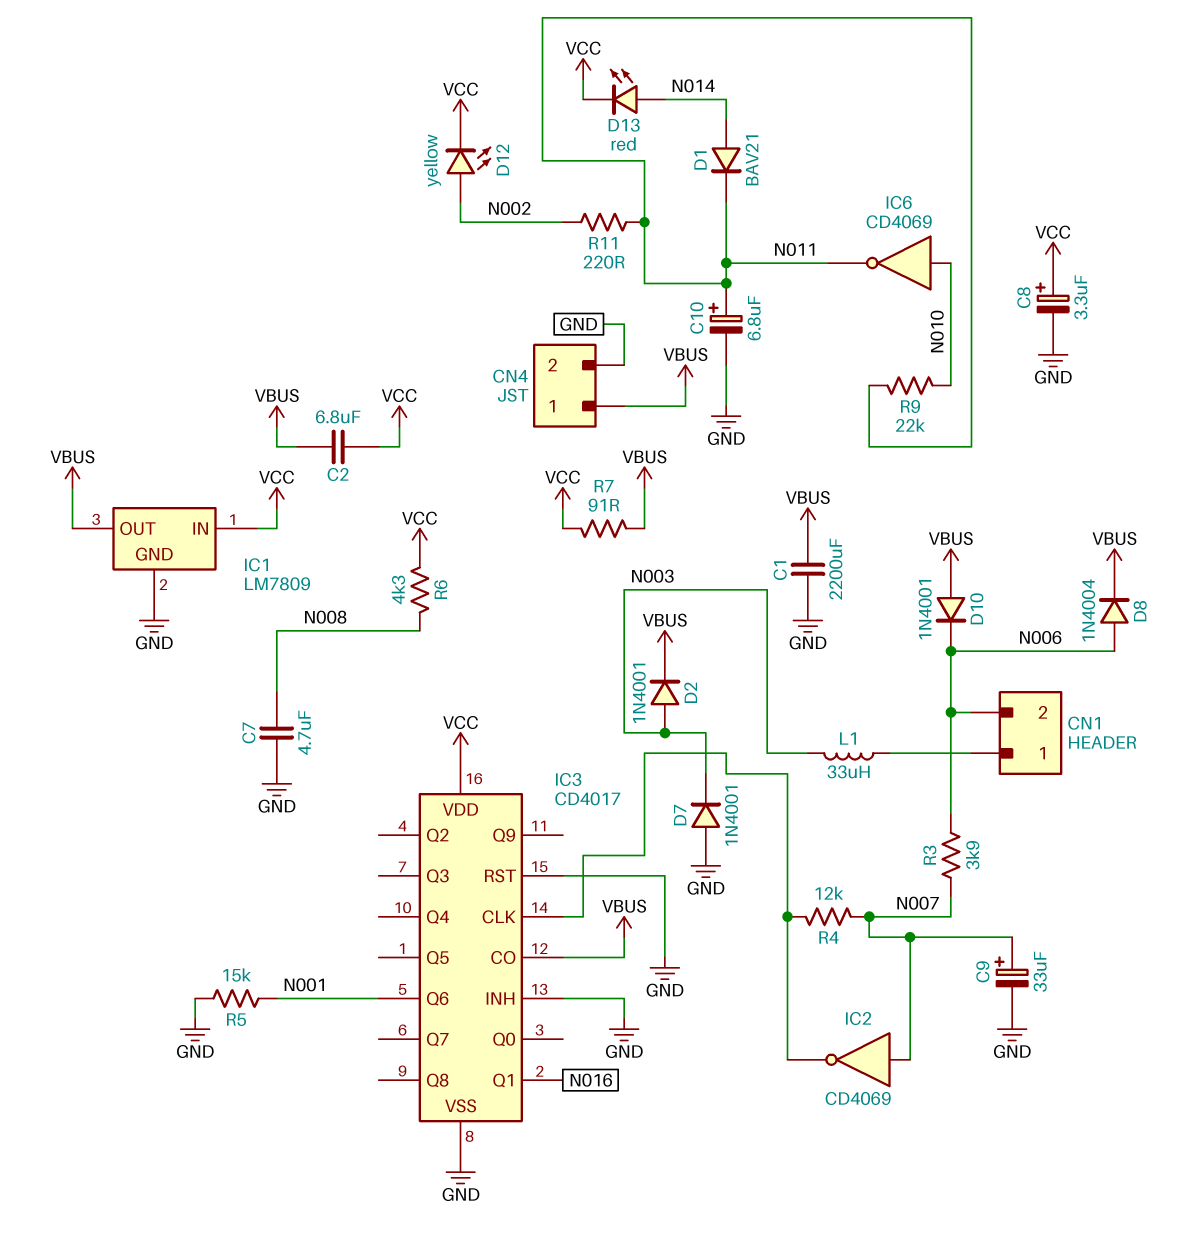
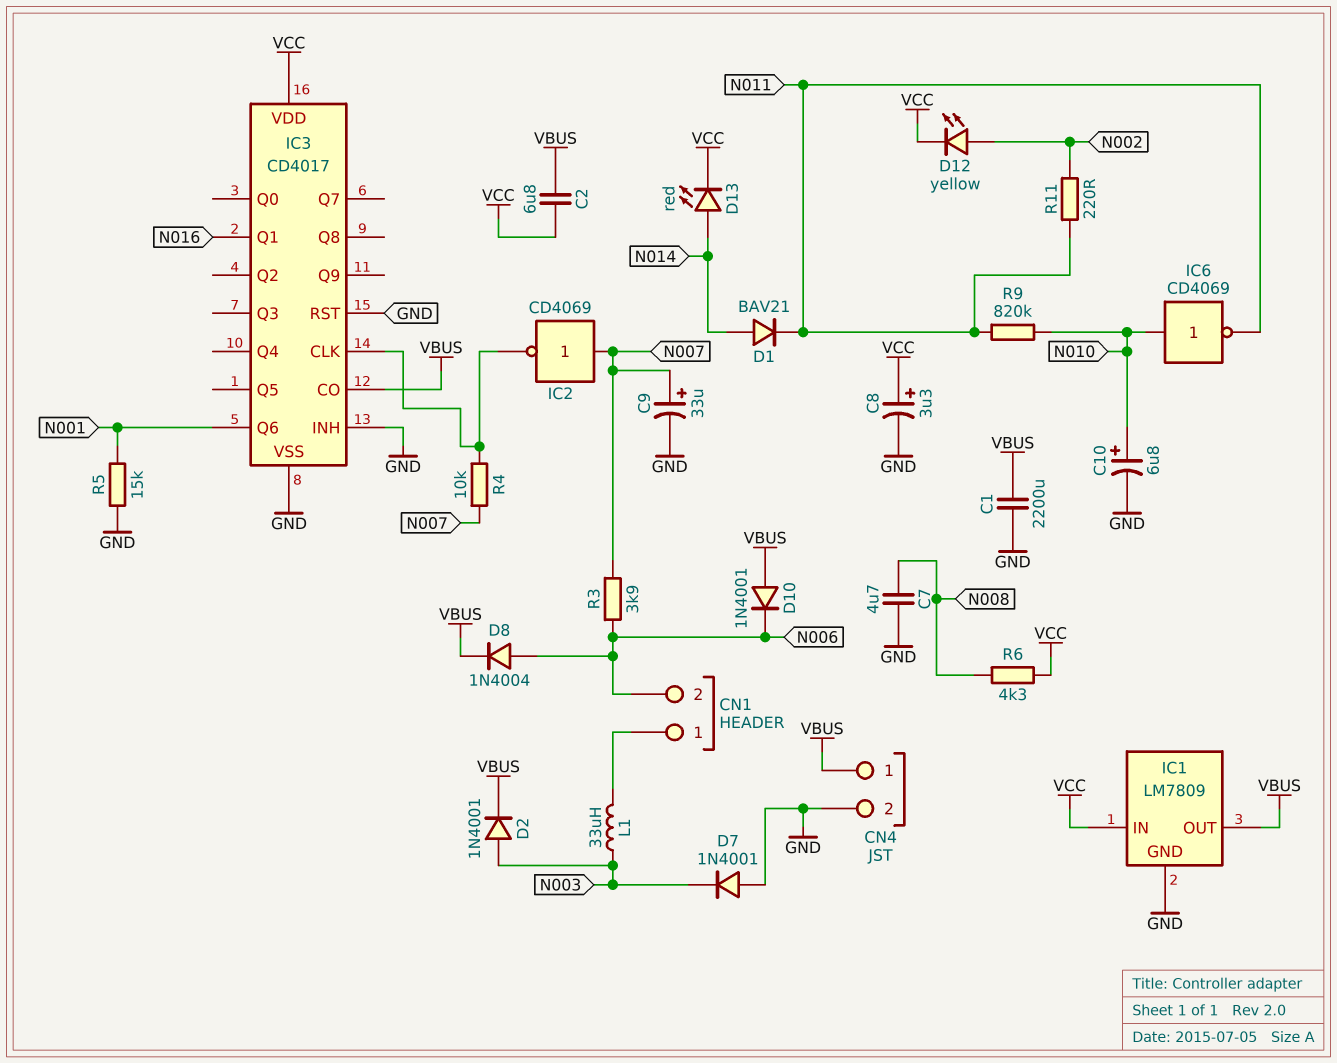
C10: 6.8uF (plus N011, minus GND) -> 6.8uF (plus N010, minus GND)
R4: 12k (IC3/CLK, N007) -> 10k (IC3/CLK, N007)
R7: 91 (VBUS, VCC) -> none
R9: 22k (N010, N011) -> 820k (N010, N011)

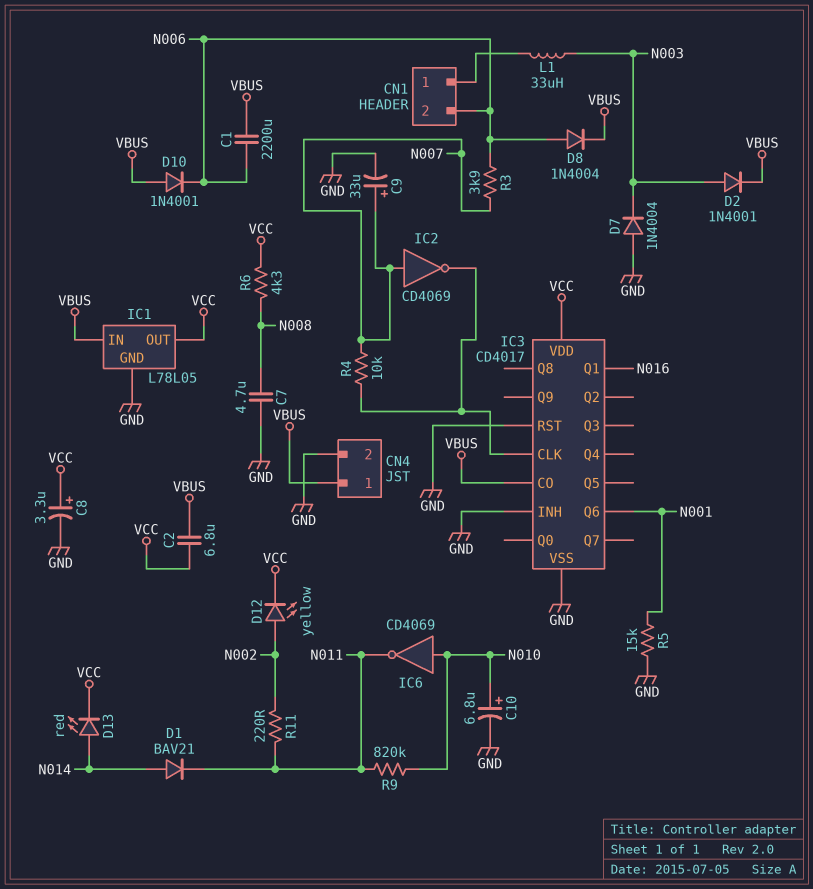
C1: 2200uF (GND, VBUS) -> 2200uF (N006, VBUS)
D7: diode 1N4001 (A GND, K N003) -> diode 1N4004 (A GND, K N003)
IC1: LM7809 -> L78L05
IC1 pin IN: VCC -> VBUS
IC1 pin OUT: VBUS -> VCC

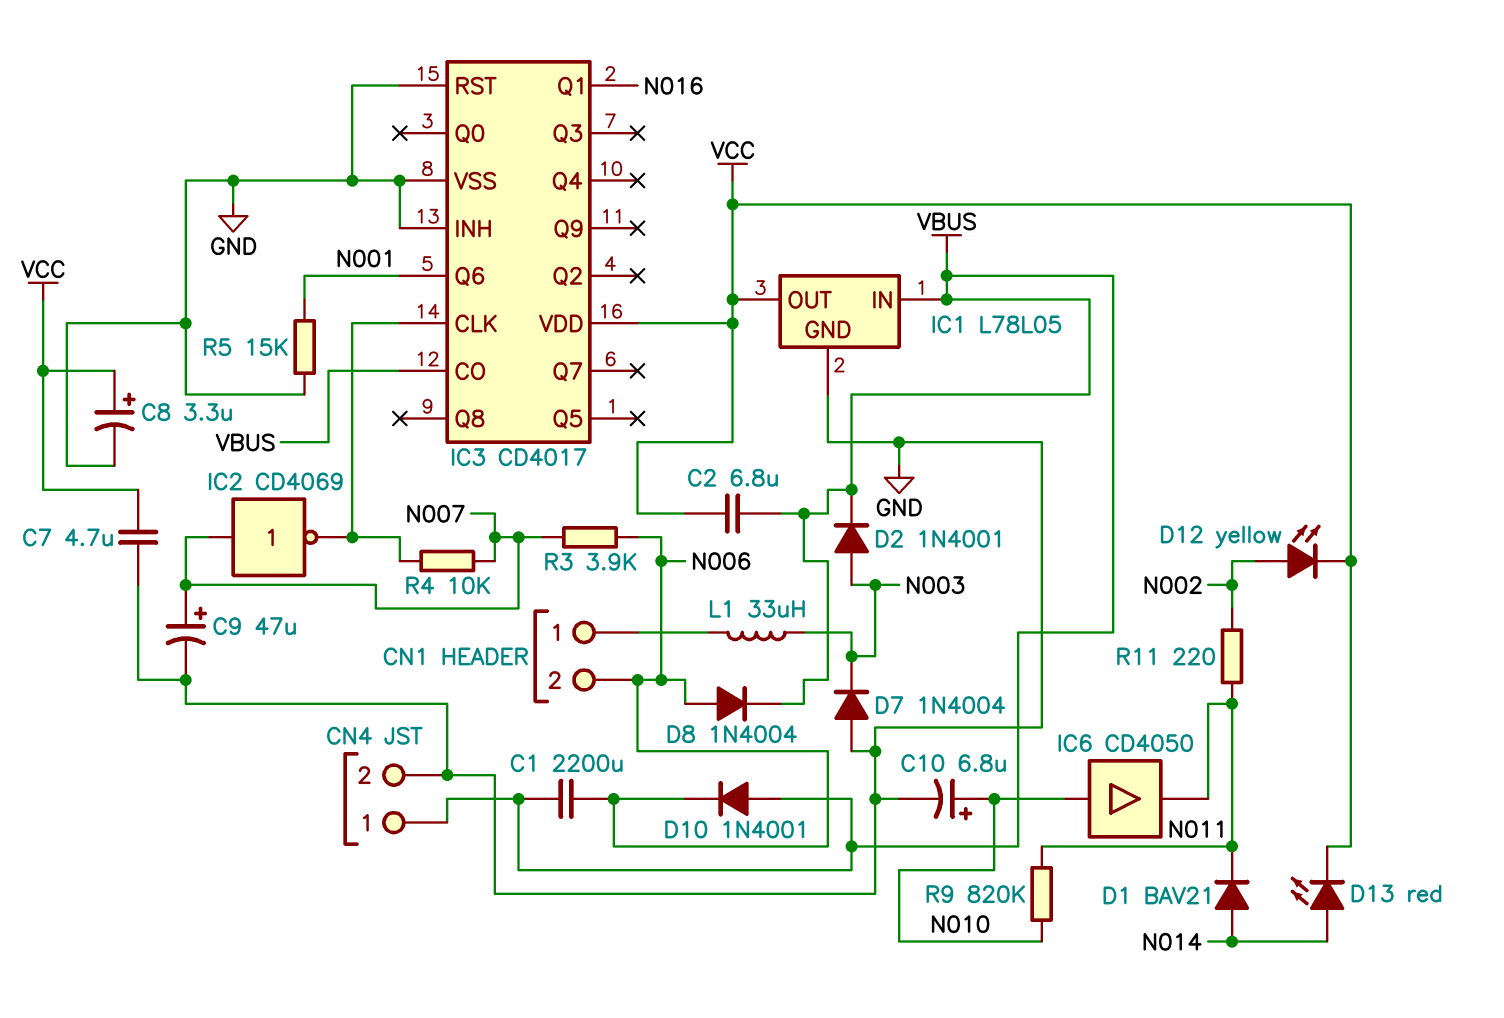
C7: 4.7uF (GND, N008) -> 4.7uF (GND, VCC)
C9: 33uF (plus N007, minus GND) -> 47uF (plus N007, minus GND)
IC6: NOT CD4069 (in N010, out N011) -> buffer CD4050 (in N010, out N011)
R6: 4.3k (N008, VCC) -> none

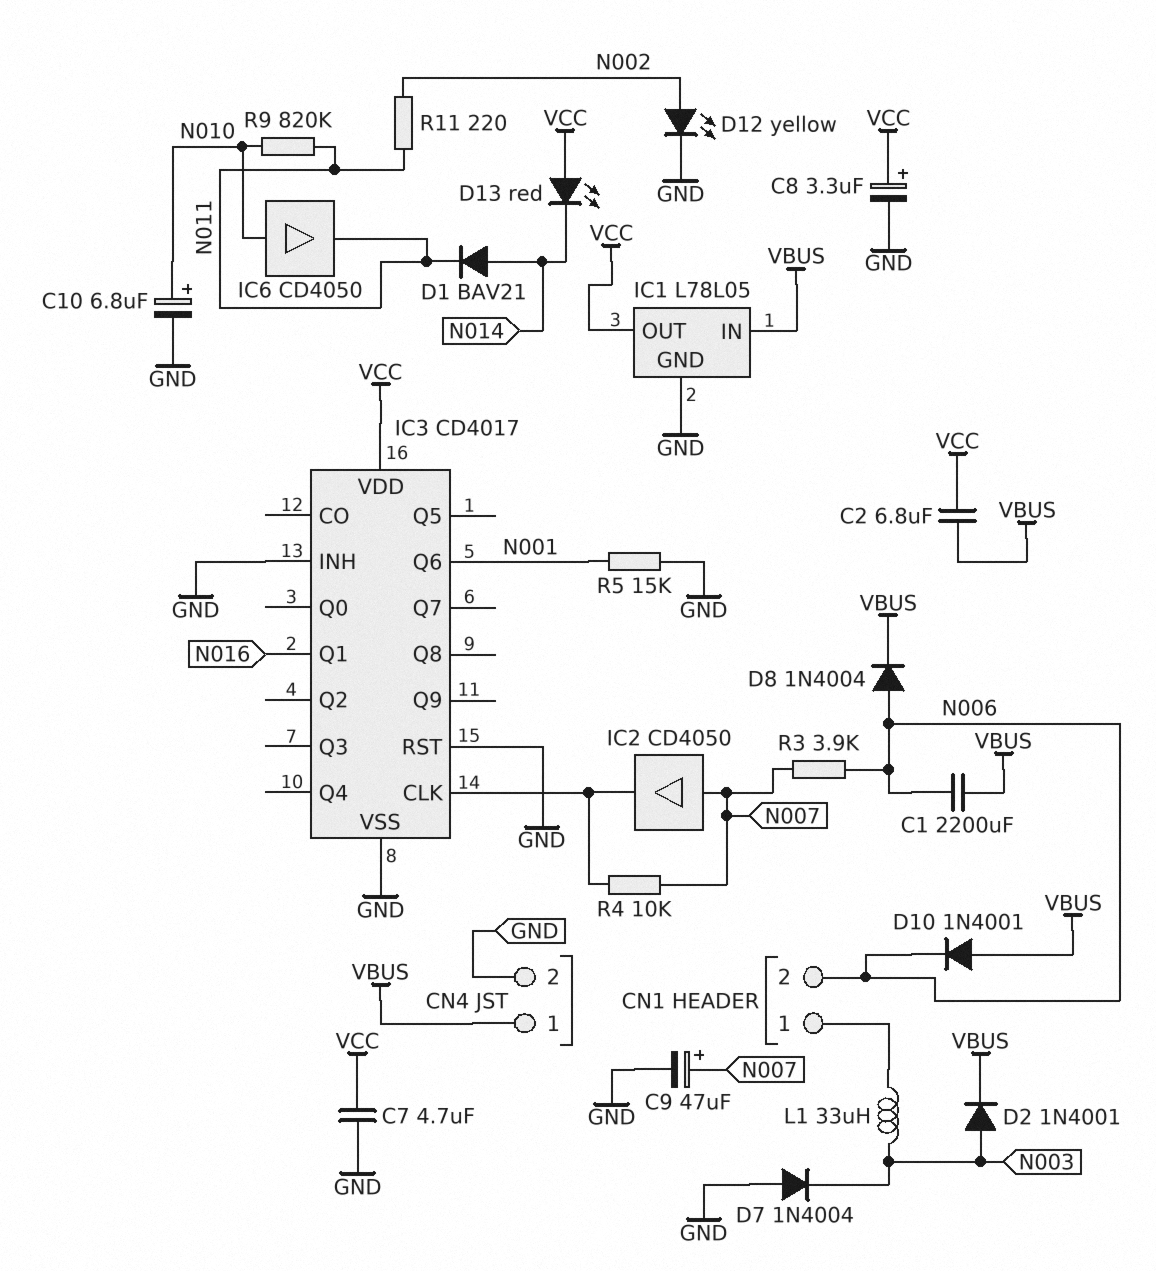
D12: LED yellow (A N002, K VCC) -> LED yellow (A N002, K GND)
D13: LED red (A N014, K VCC) -> LED red (A VCC, K N014)
IC2: NOT CD4069 (in N007, out IC3/CLK) -> buffer CD4050 (in N007, out IC3/CLK)
IC3 pin CO: VBUS -> none

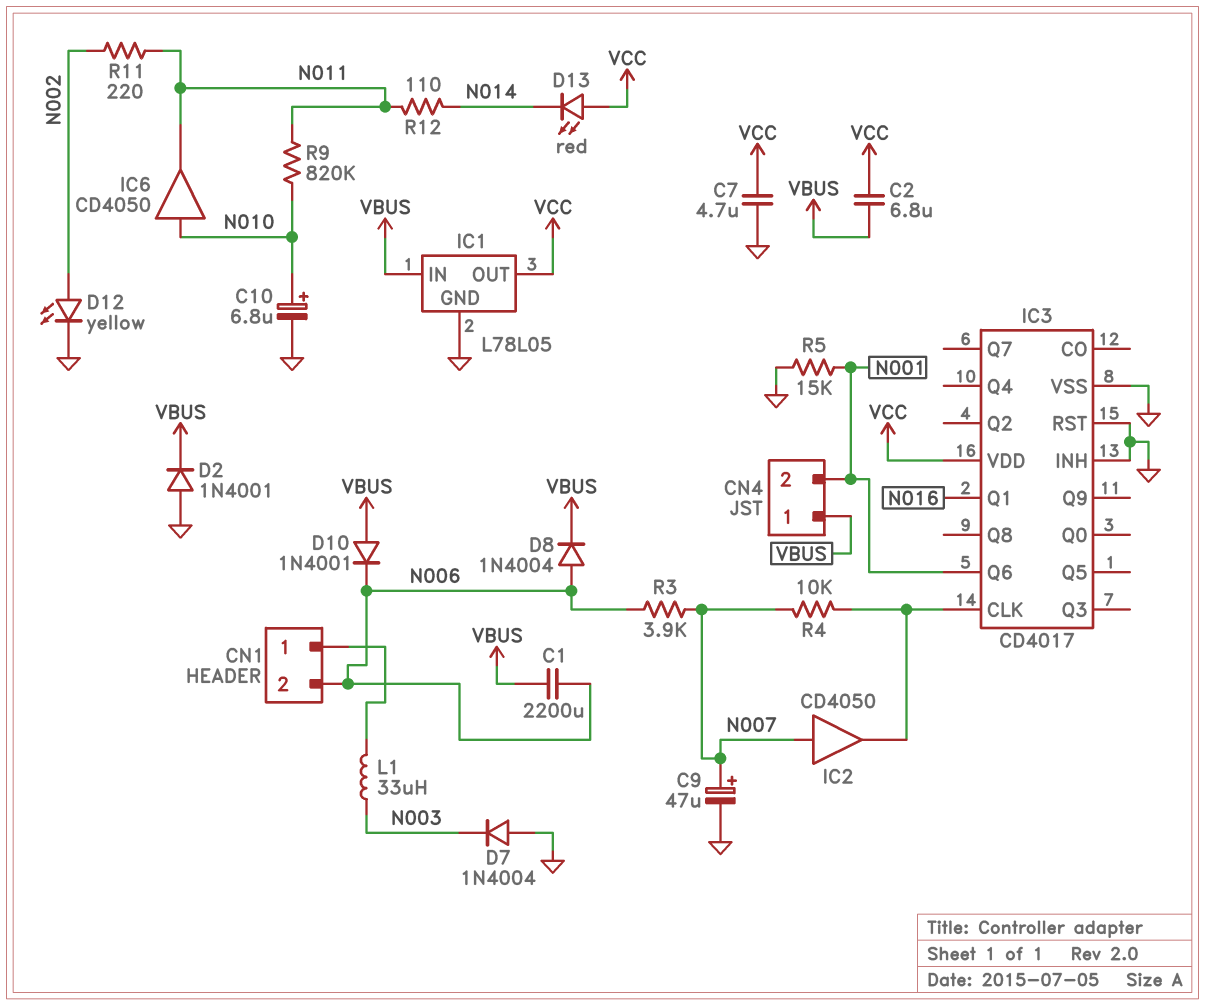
C8: 3.3uF (plus VCC, minus GND) -> none
CN4 pin 2: GND -> N001
D1: diode BAV21 (A N014, K N011) -> none
D2: diode 1N4001 (A N003, K VBUS) -> diode 1N4001 (A GND, K VBUS)
R12: none -> 110 (N011, N014)

